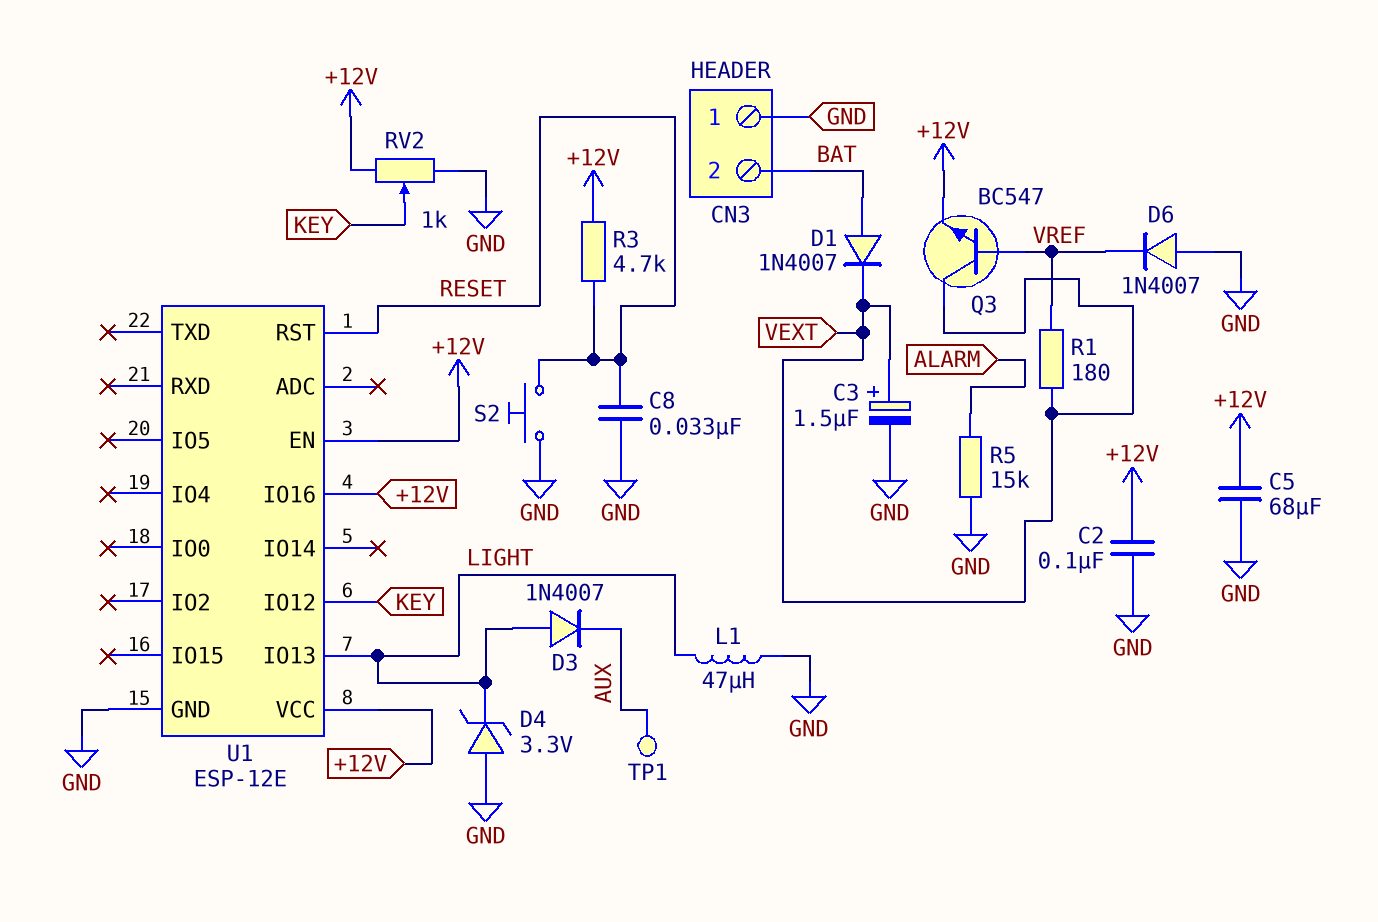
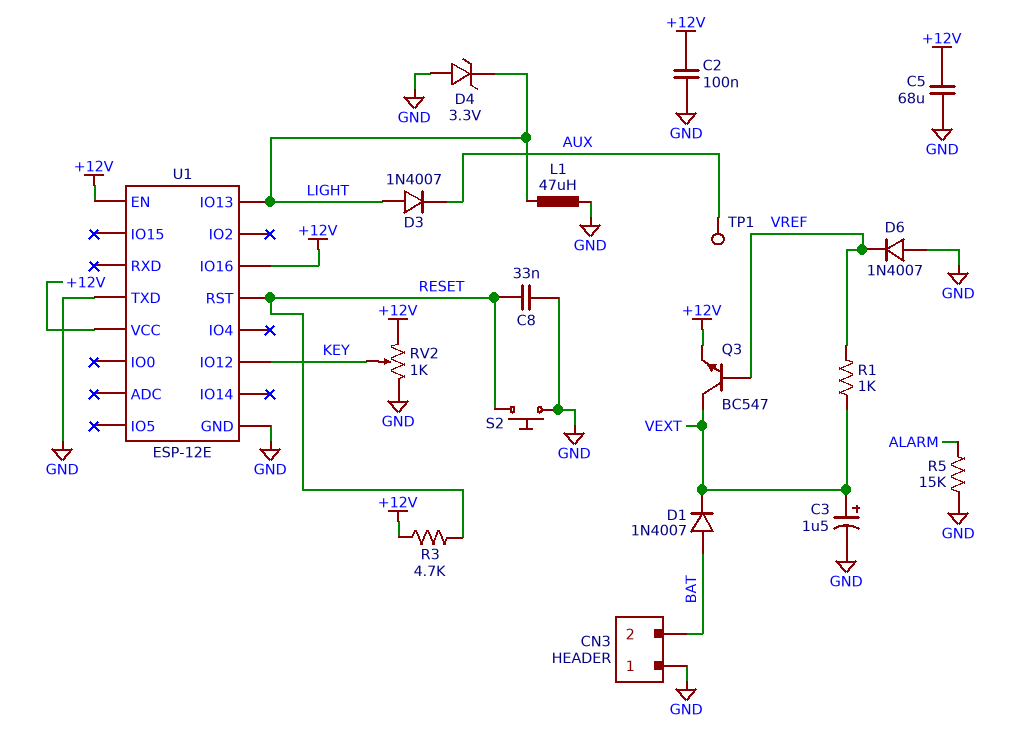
R1: 180 (VEXT, VREF) -> 1k (VEXT, VREF)
U1 pin TXD: none -> GND

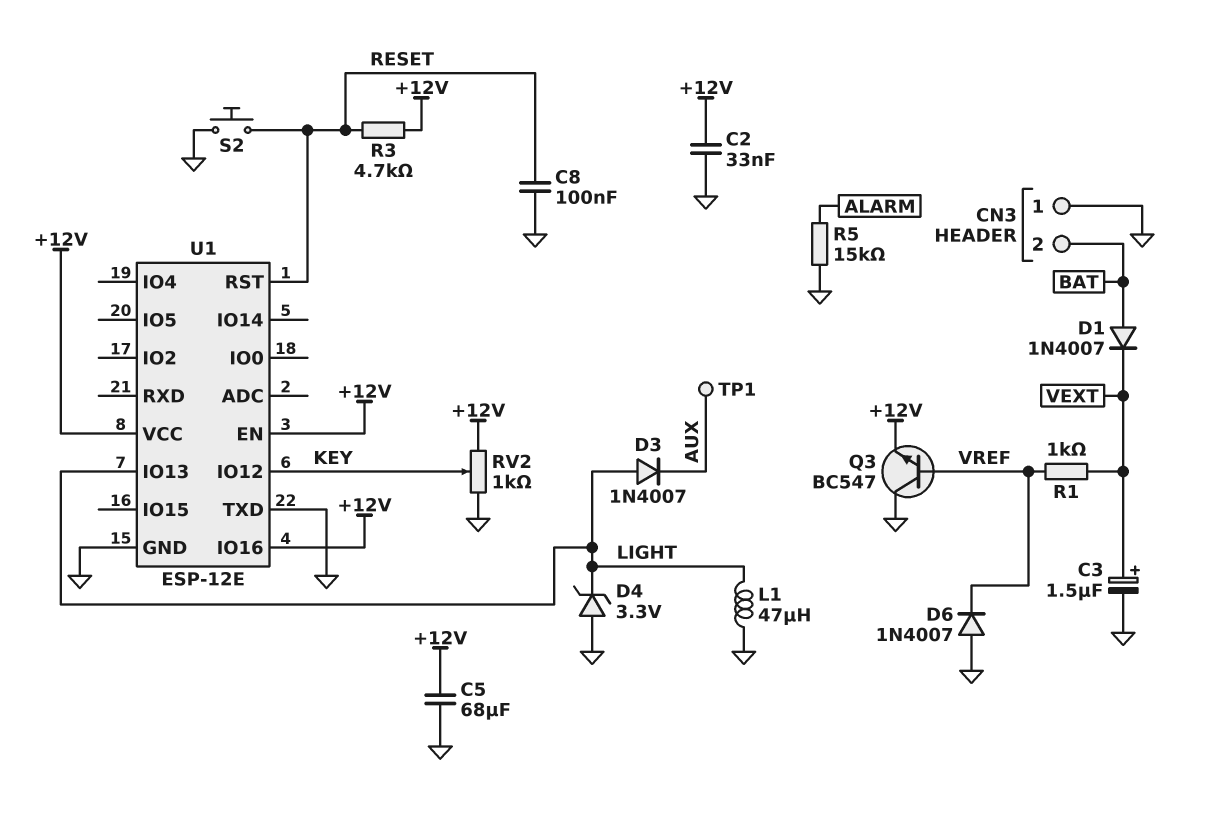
C2: 100nF (+12V, GND) -> 33nF (+12V, GND)
C8: 33nF (GND, RESET) -> 100nF (GND, RESET)
Q3: NPN BC547 (B VREF, C VEXT, E +12V) -> NPN BC547 (B VREF, C GND, E +12V)

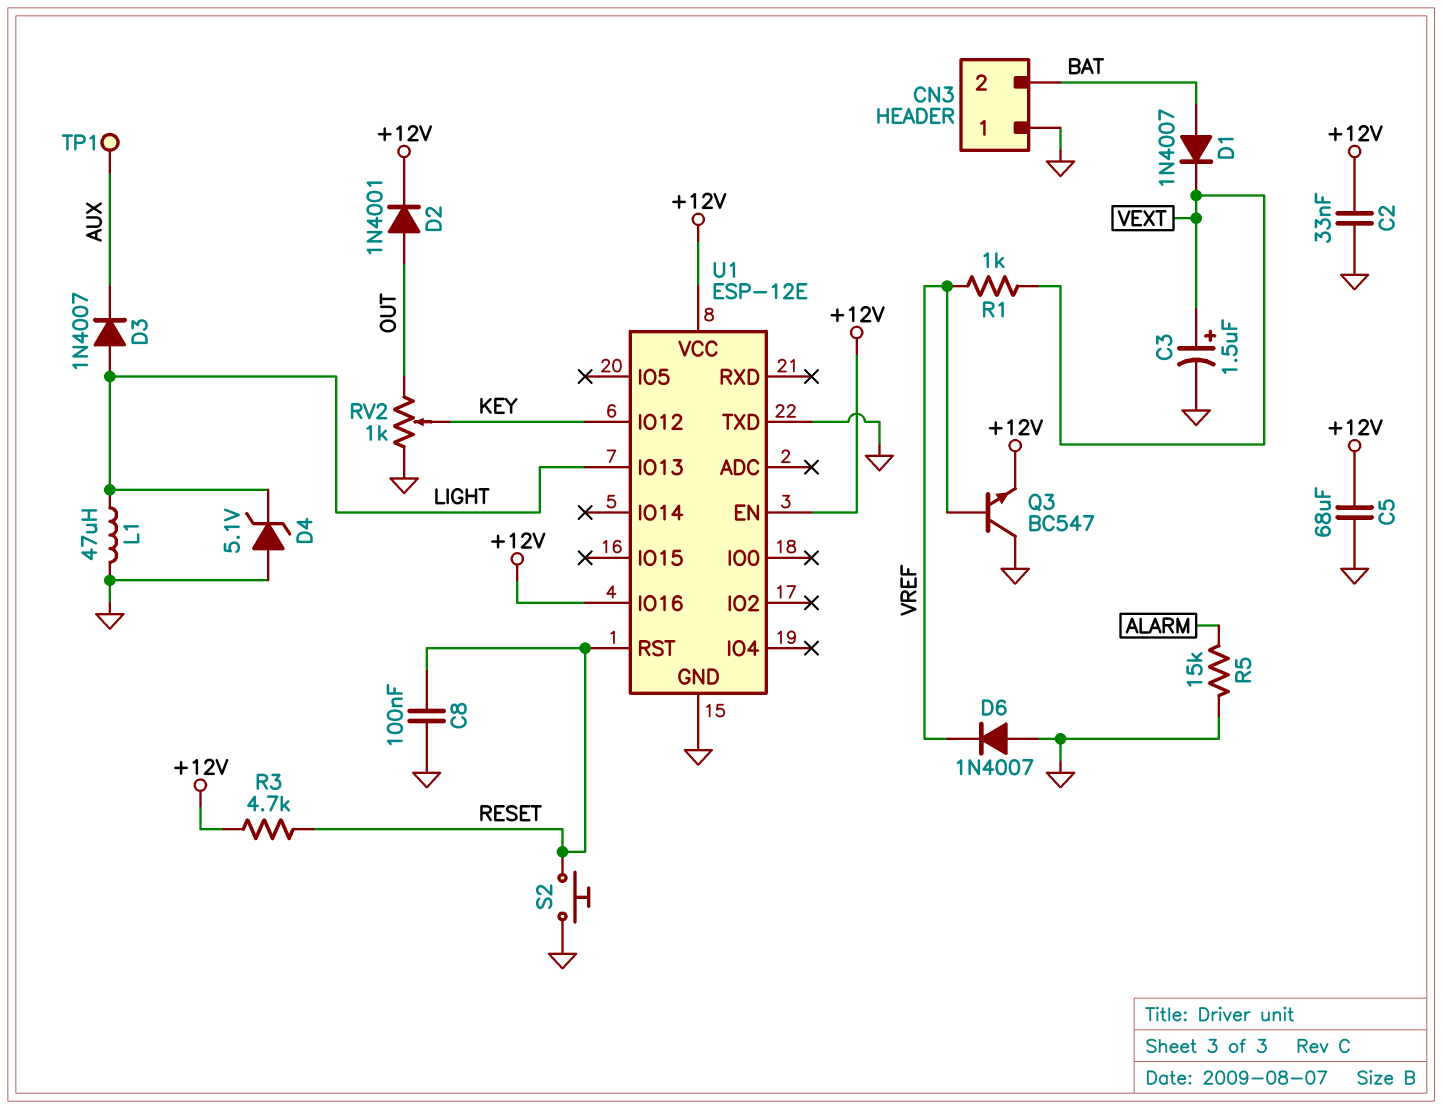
D2: none -> diode 1N4001 (A OUT, K +12V)
D4: zener 3.3V (A GND, K LIGHT) -> zener 5.1V (A GND, K LIGHT)
RV2: 1k (+12V, GND, wiper KEY) -> 1k (GND, OUT, wiper KEY)

